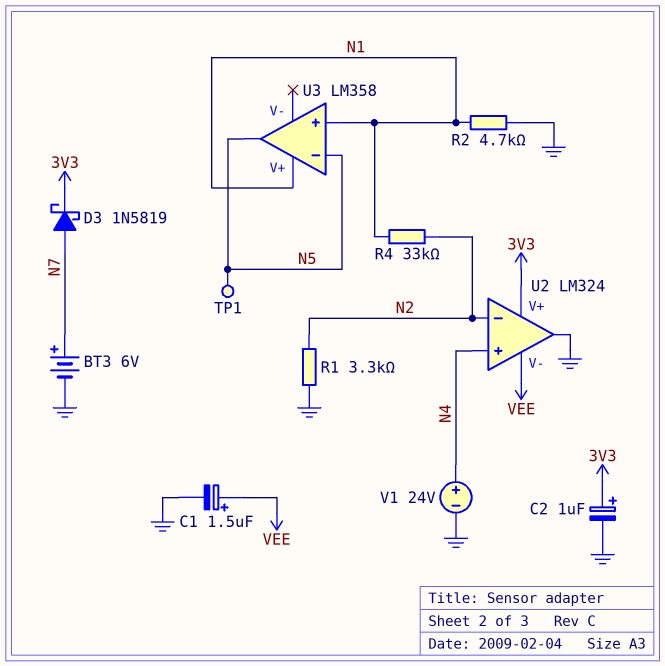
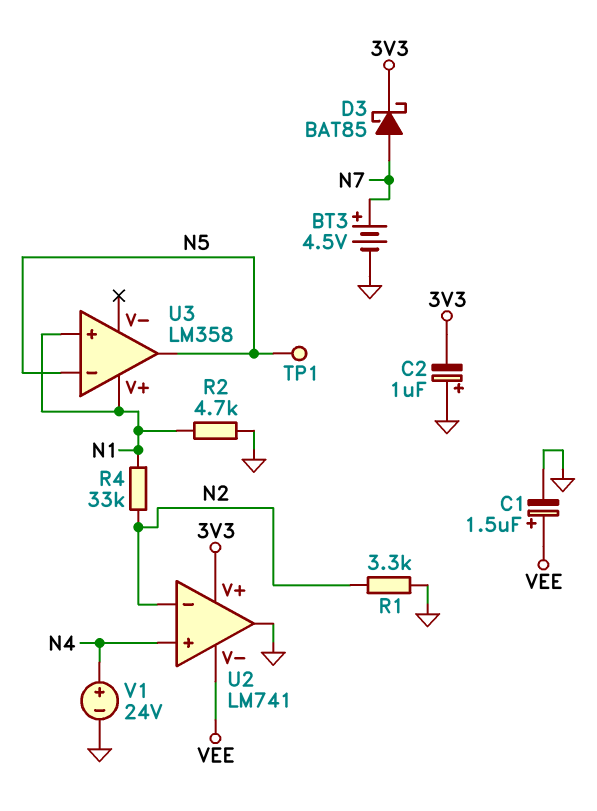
BT3: 6V (plus N7, minus GND) -> 4.5V (plus N7, minus GND)
C2: 1uF (plus 3V3, minus GND) -> 1uF (plus GND, minus 3V3)
D3: schottky 1N5819 (A N7, K 3V3) -> schottky BAT85 (A N7, K 3V3)
U2: LM324 -> LM741

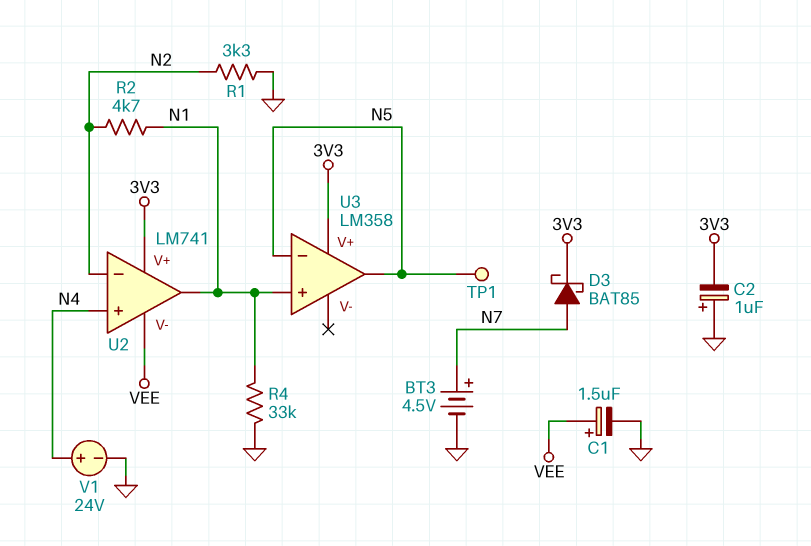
R2: 4.7k (GND, N1) -> 4.7k (N1, N2)
R4: 33k (N1, N2) -> 33k (GND, N1)
U2 pin out: GND -> N1
U3 pin V+: N1 -> 3V3

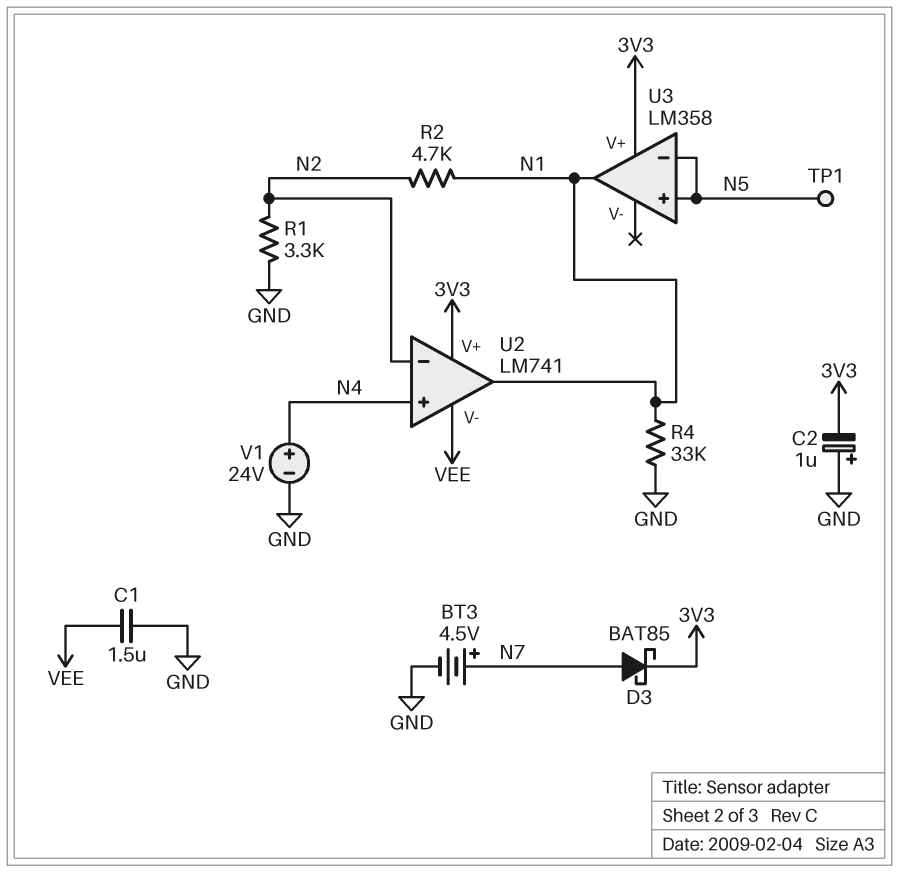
C1: 1.5uF (plus VEE, minus GND) -> 1.5uF (GND, VEE)
U3 pin in+: N1 -> N5
U3 pin out: N5 -> N1

